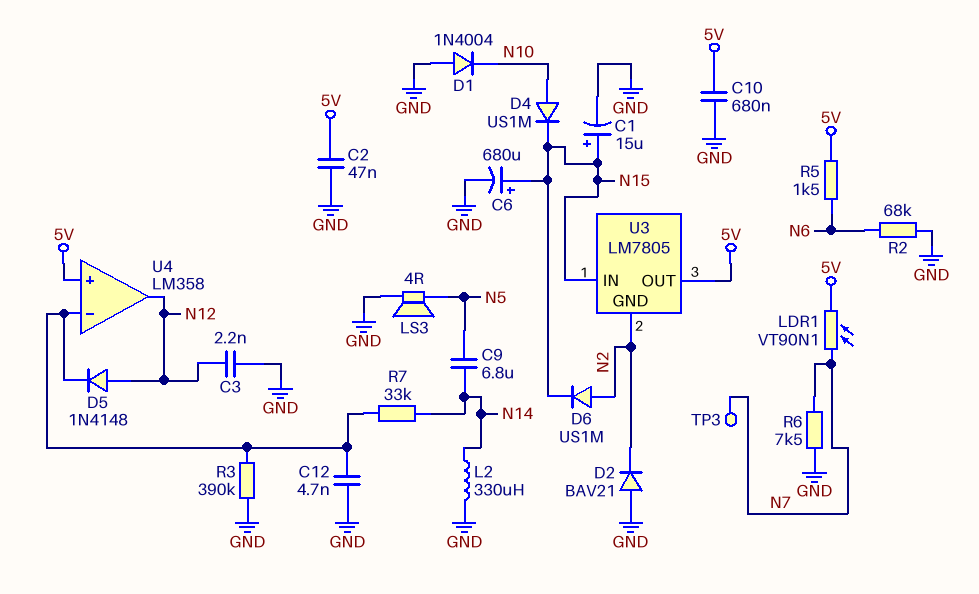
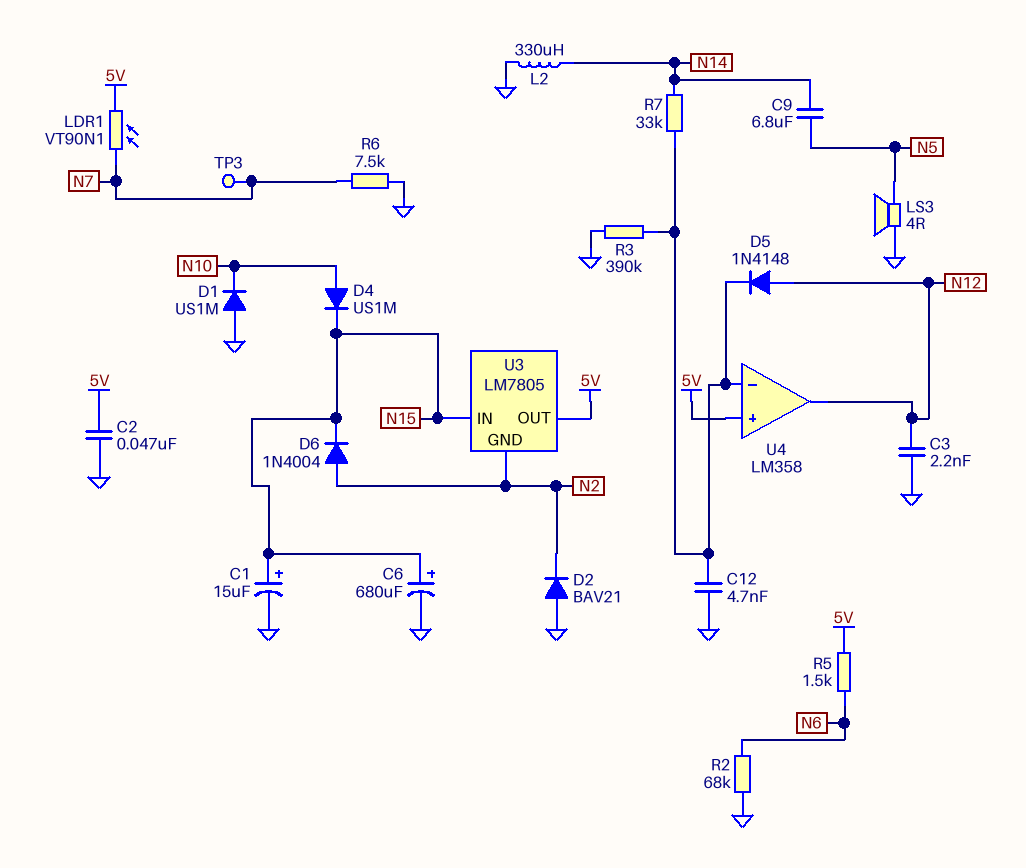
C10: 680nF (5V, GND) -> none
D1: diode 1N4004 (A GND, K N10) -> diode US1M (A GND, K N10)
D6: diode US1M (A N2, K N15) -> diode 1N4004 (A N2, K N15)

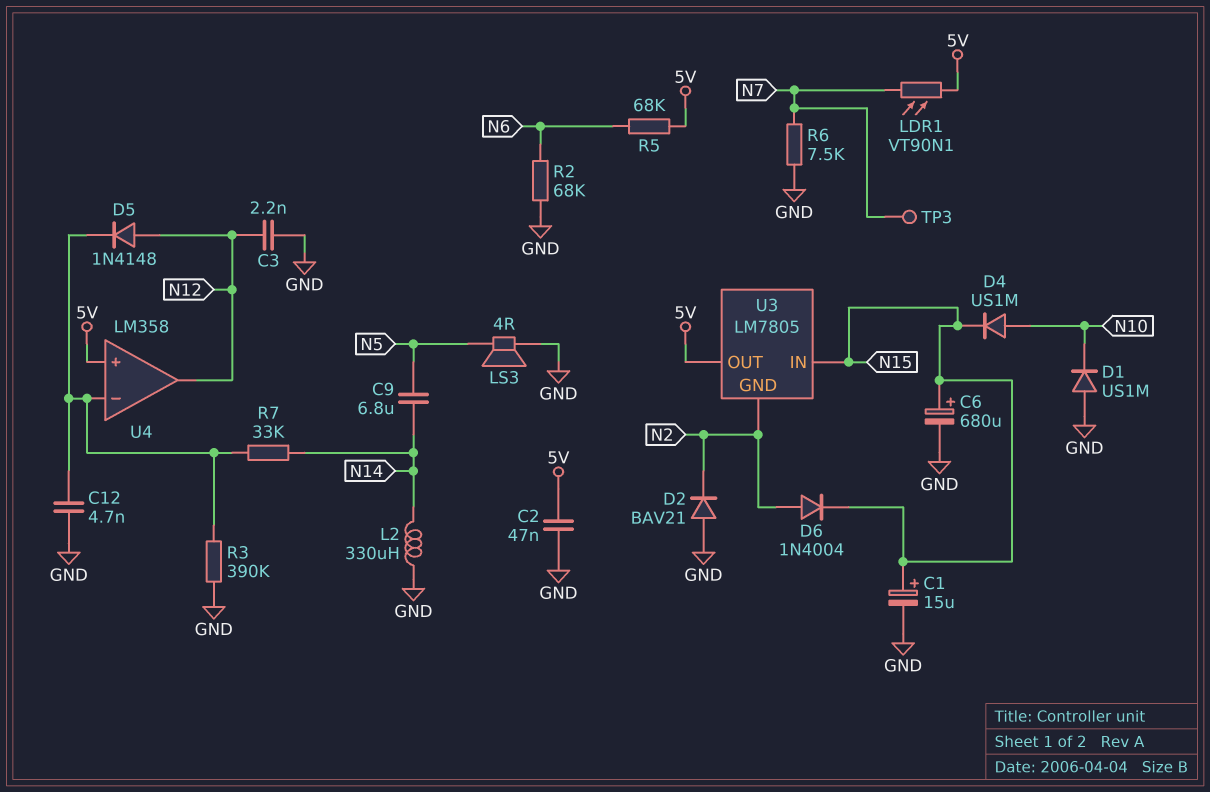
R5: 1.5k (5V, N6) -> 68k (5V, N6)

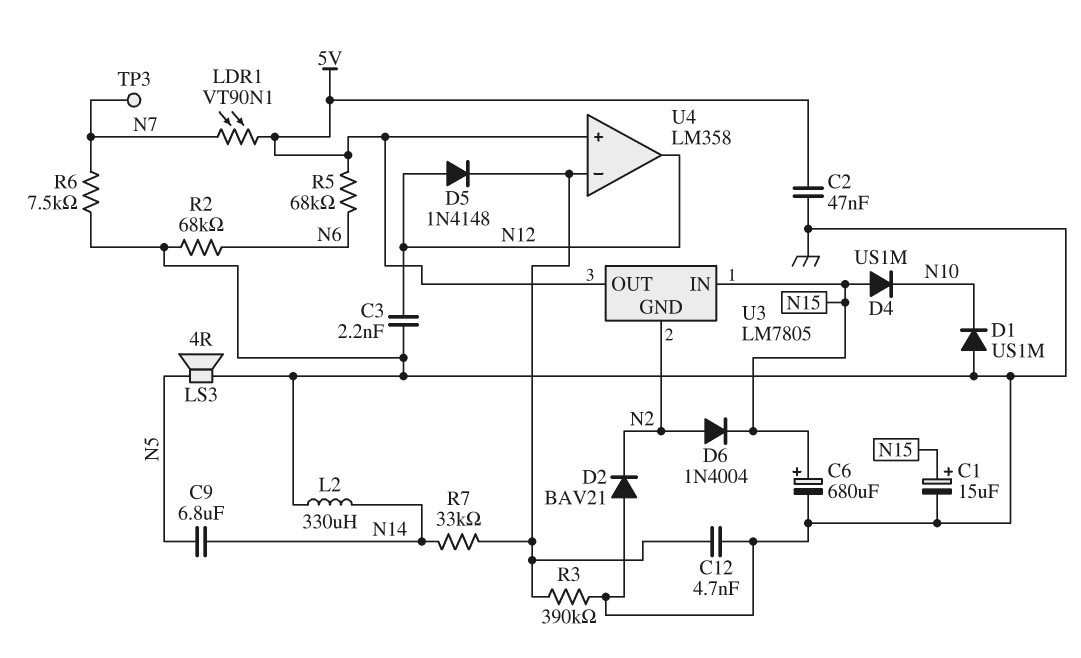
D4: diode US1M (A N10, K N15) -> diode US1M (A N15, K N10)

